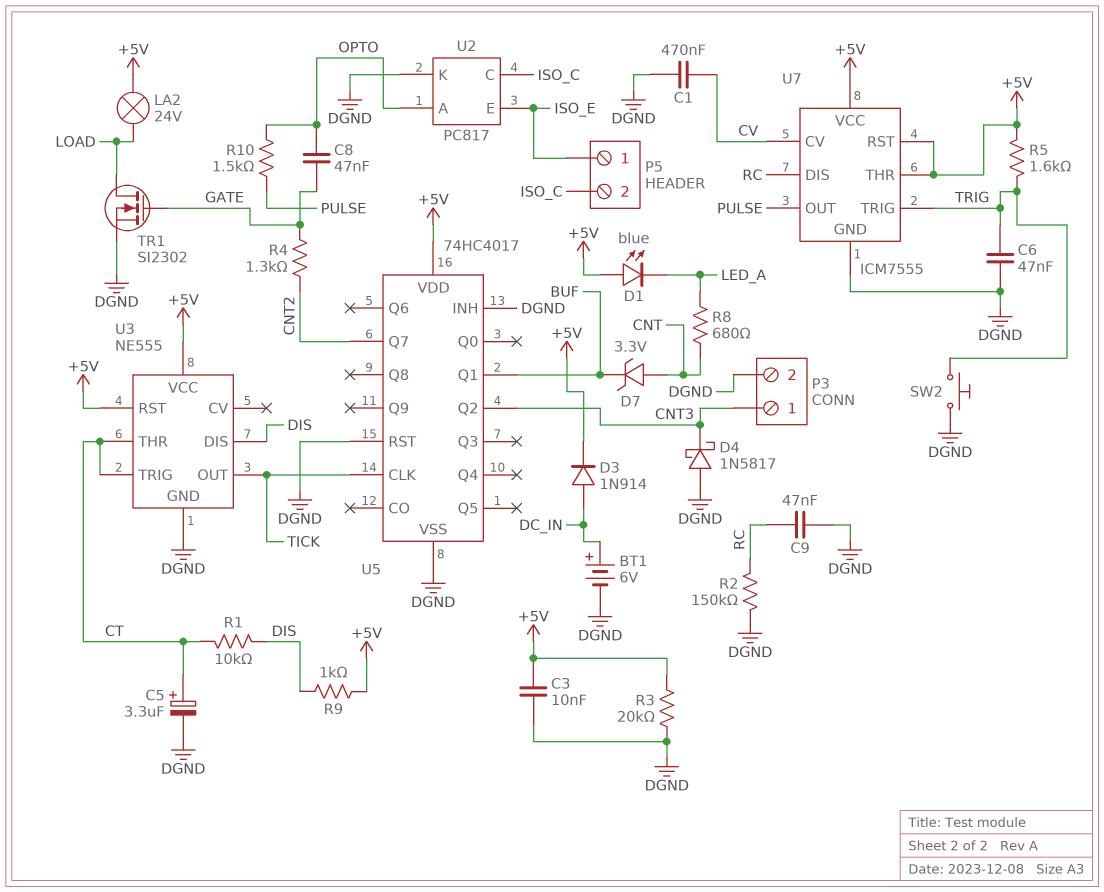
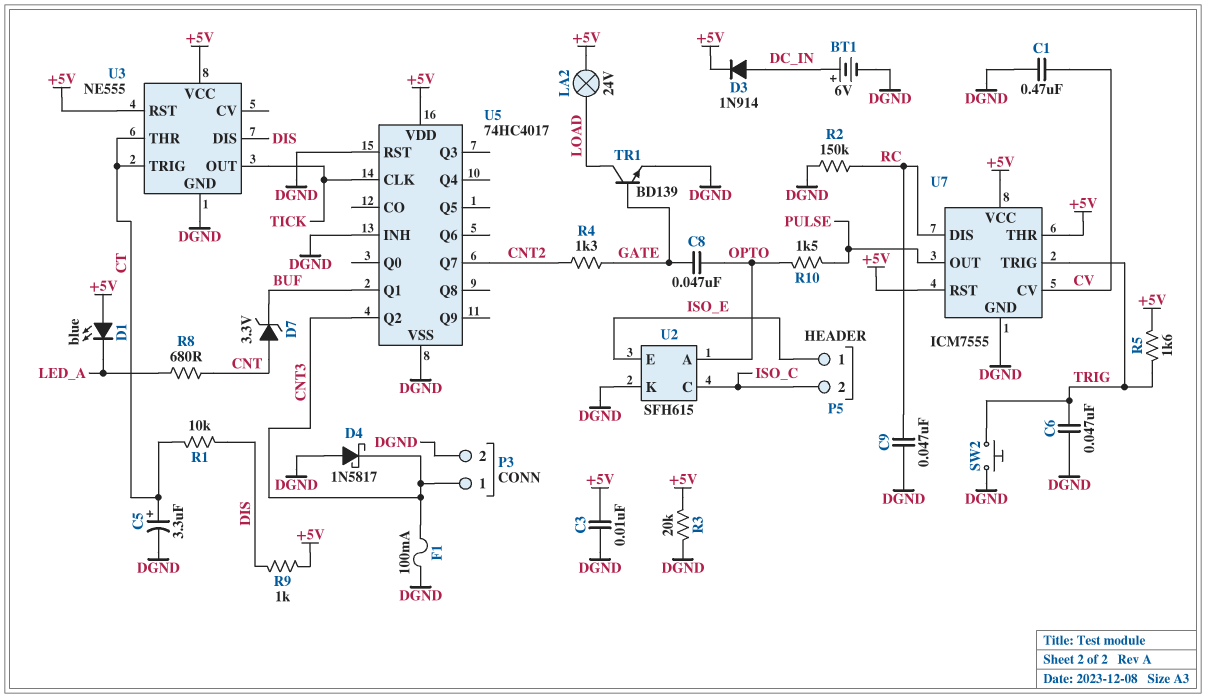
F1: none -> 100mA (CNT3, DGND)
TR1: NMOS SI2302 (G GATE, D LOAD, S DGND) -> NPN BD139 (B GATE, C LOAD, E DGND)
U2: PC817 -> SFH615

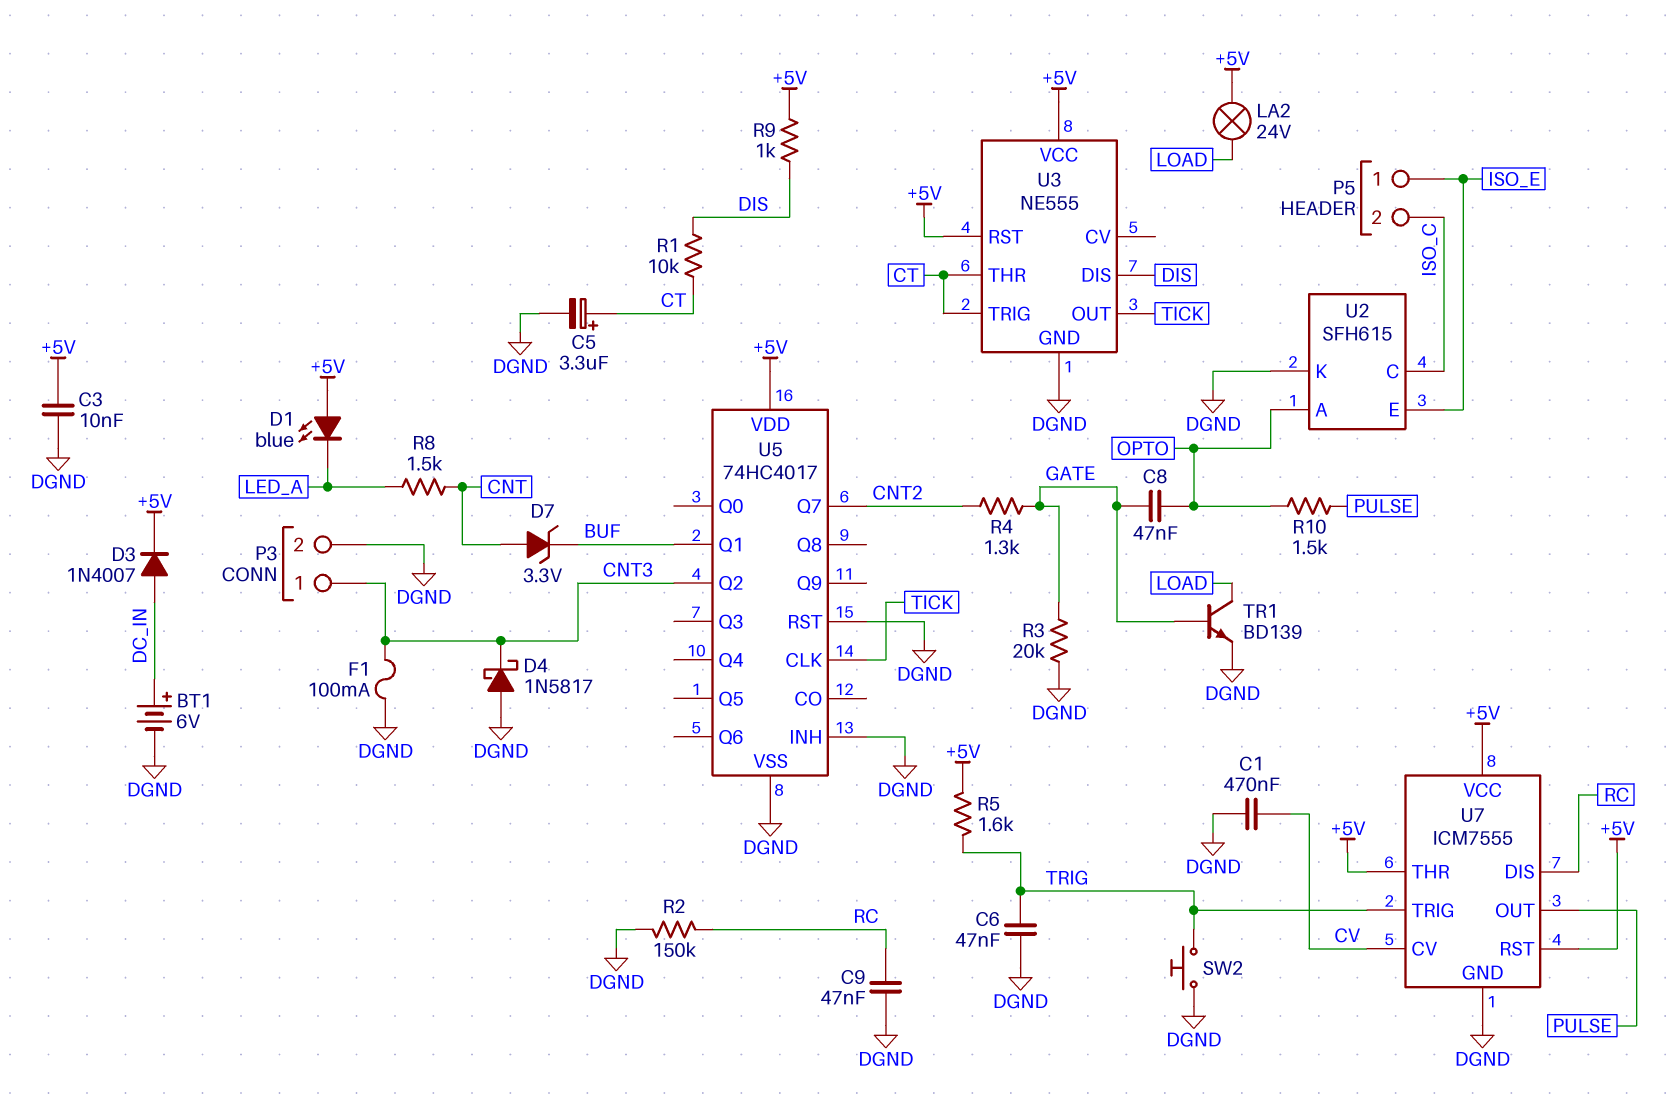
D3: diode 1N914 (A DC_IN, K +5V) -> diode 1N4007 (A DC_IN, K +5V)
R3: 20k (+5V, DGND) -> 20k (DGND, GATE)
R8: 680 (CNT, LED_A) -> 1.5k (CNT, LED_A)

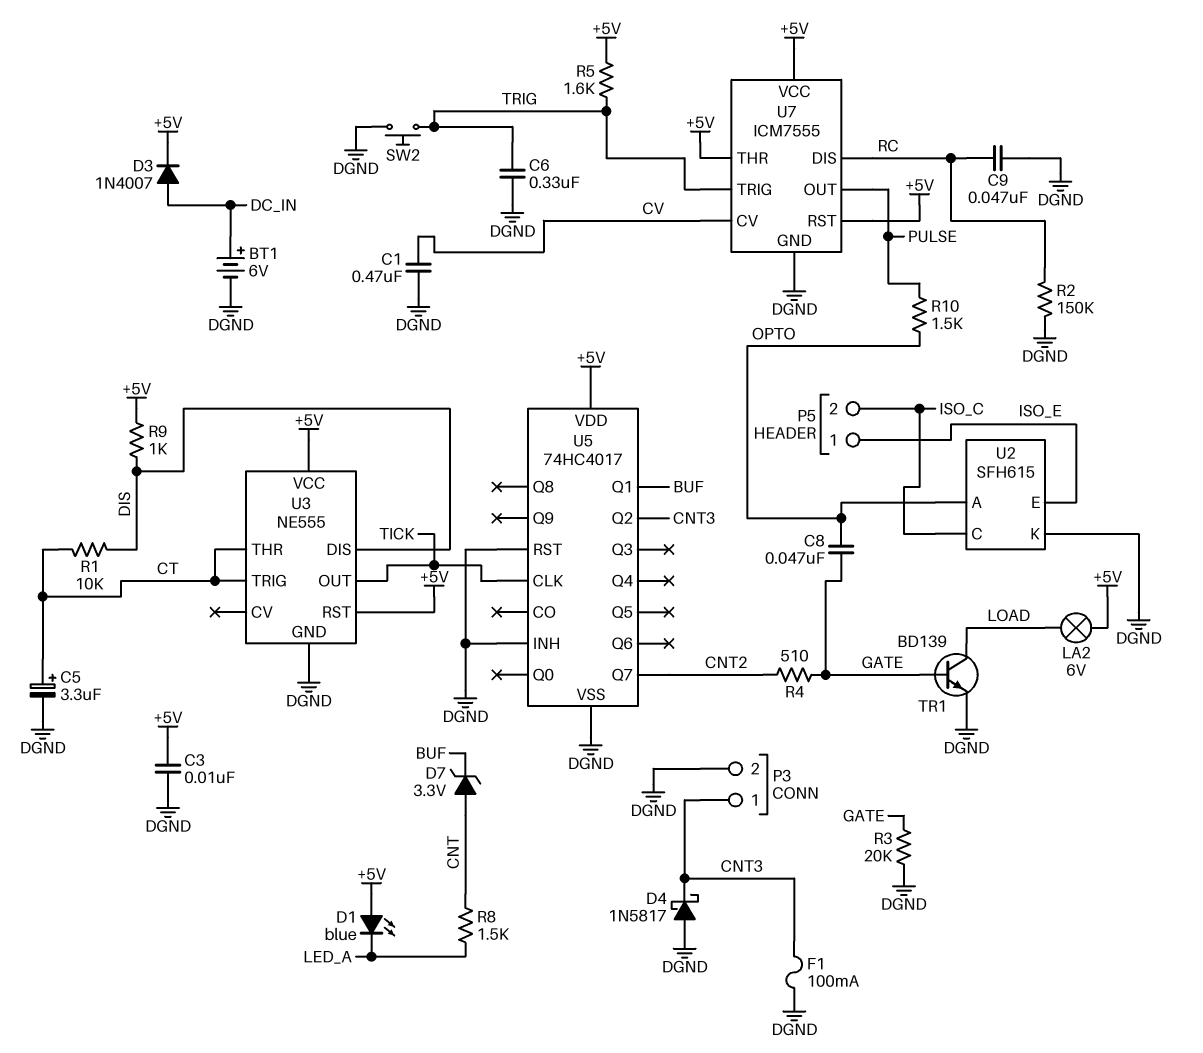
C6: 47nF (DGND, TRIG) -> 330nF (DGND, TRIG)
LA2: lamp 24V (+5V, LOAD) -> lamp 6V (+5V, LOAD)
R4: 1.3k (CNT2, GATE) -> 510 (CNT2, GATE)

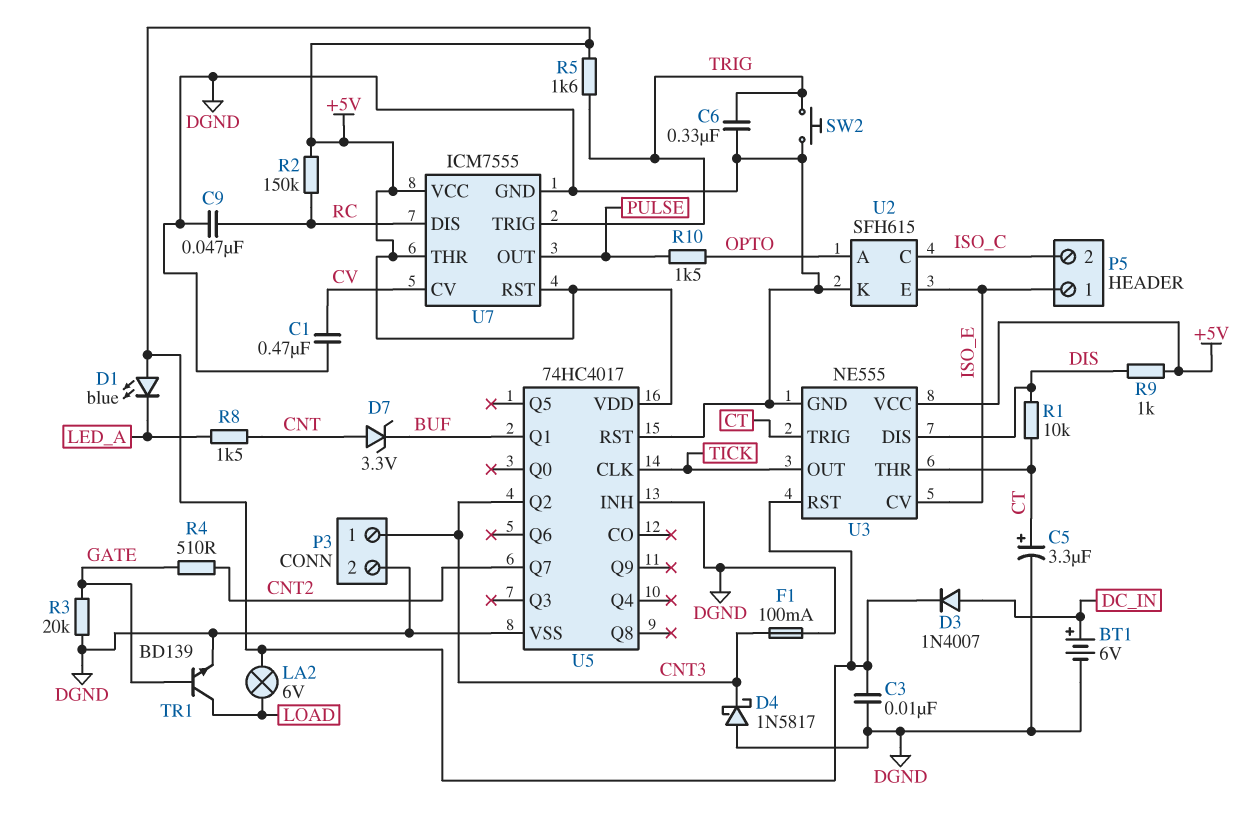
C8: 47nF (GATE, OPTO) -> none
R2: 150k (DGND, RC) -> 150k (+5V, RC)
U3 pin CV: none -> ISO_E

